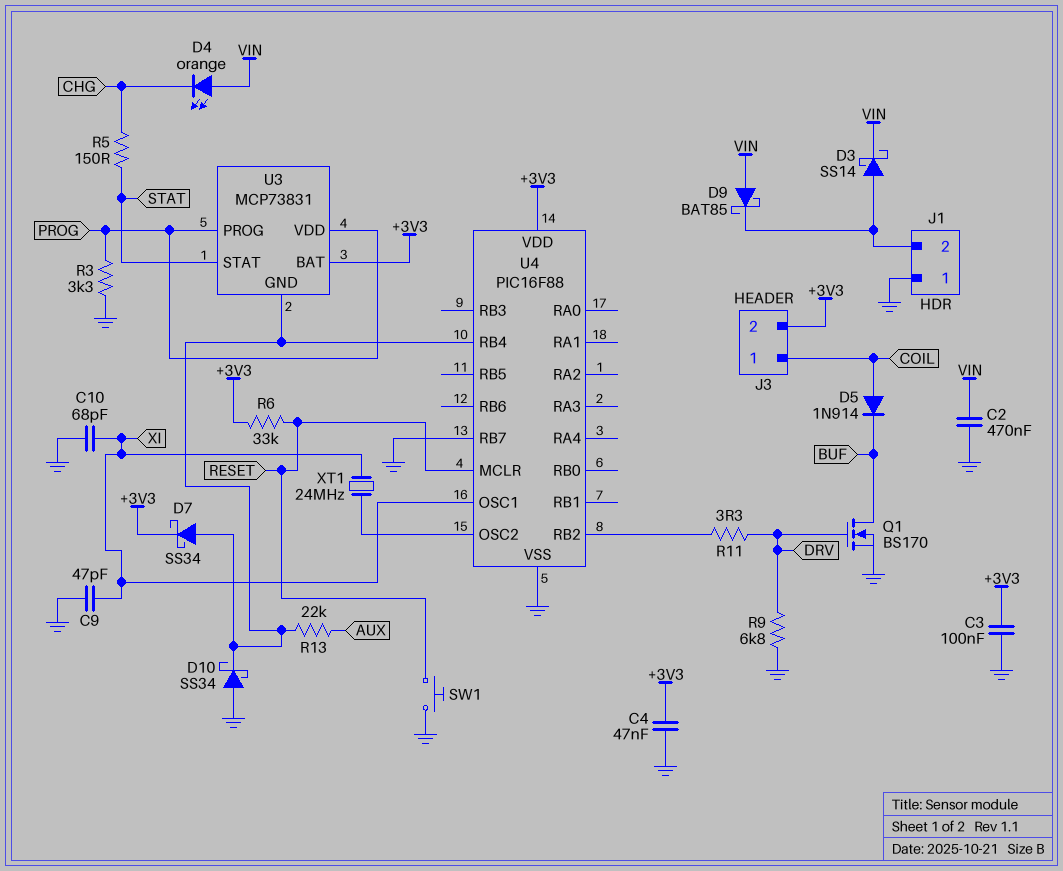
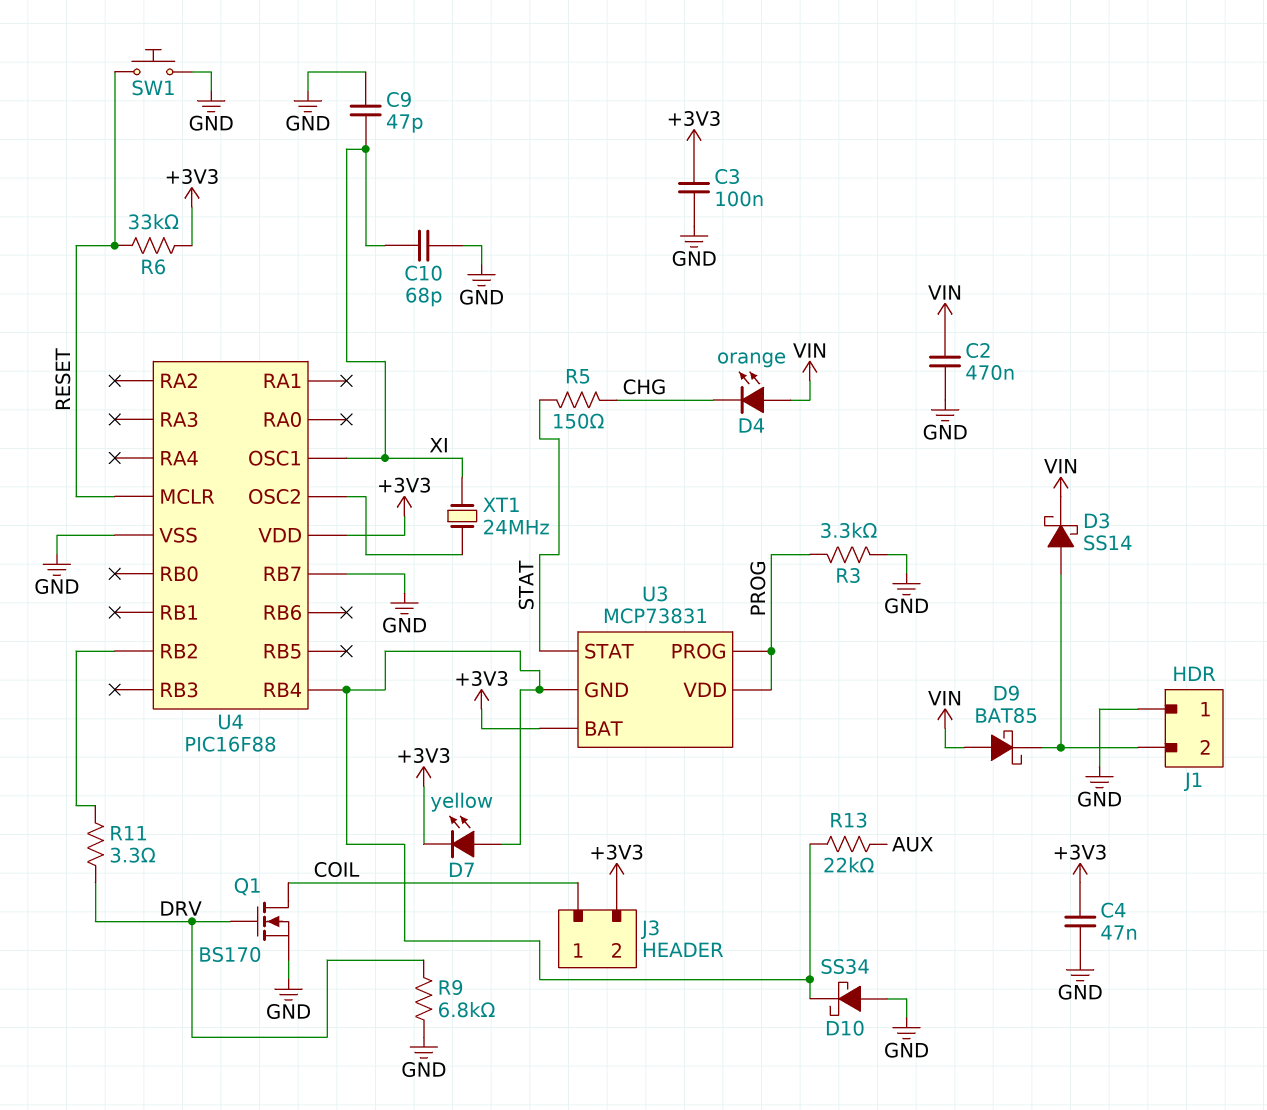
D5: diode 1N914 (A COIL, K BUF) -> none
D7: schottky SS34 (A U3/GND, K +3V3) -> LED yellow (A U3/GND, K +3V3)
Q1: NMOS BS170 (G DRV, D BUF, S GND) -> NMOS BS170 (G DRV, D COIL, S GND)

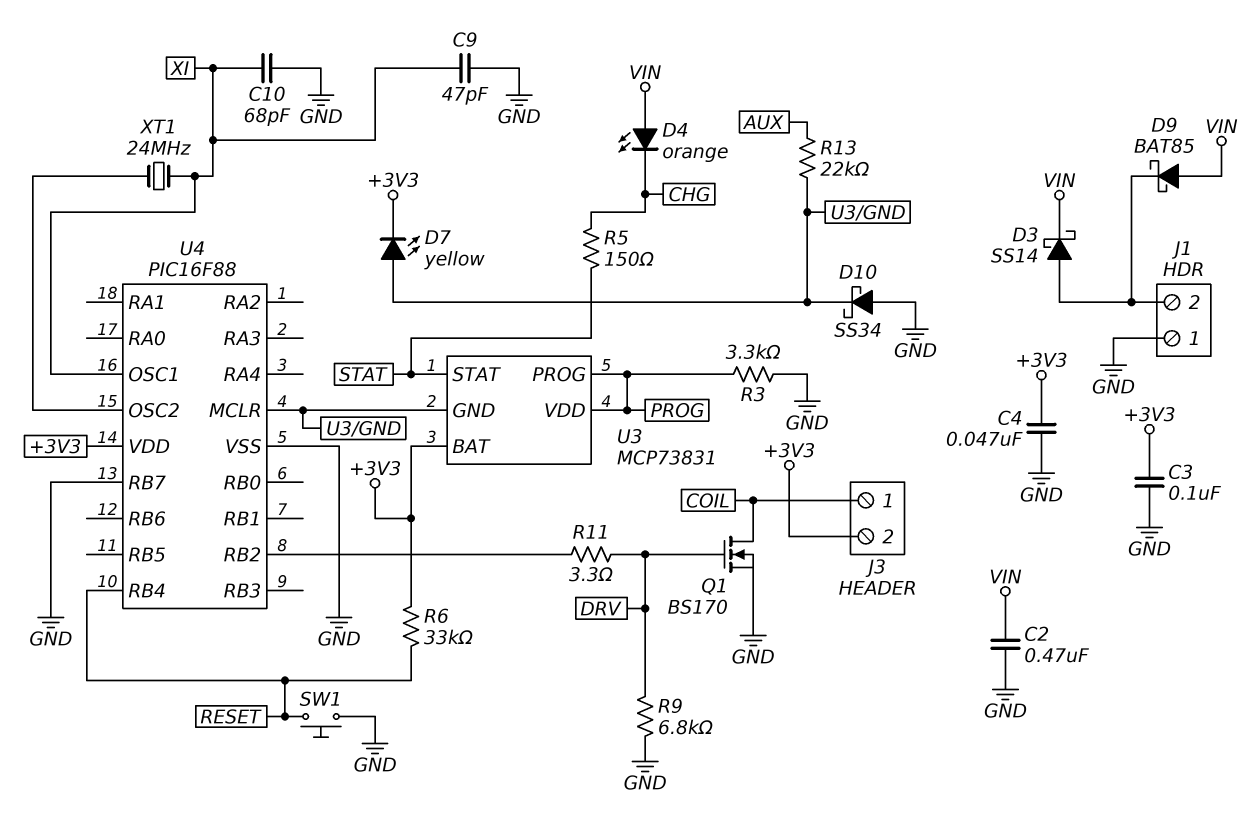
U4 pin MCLR: RESET -> U3/GND
U4 pin RB4: U3/GND -> RESET

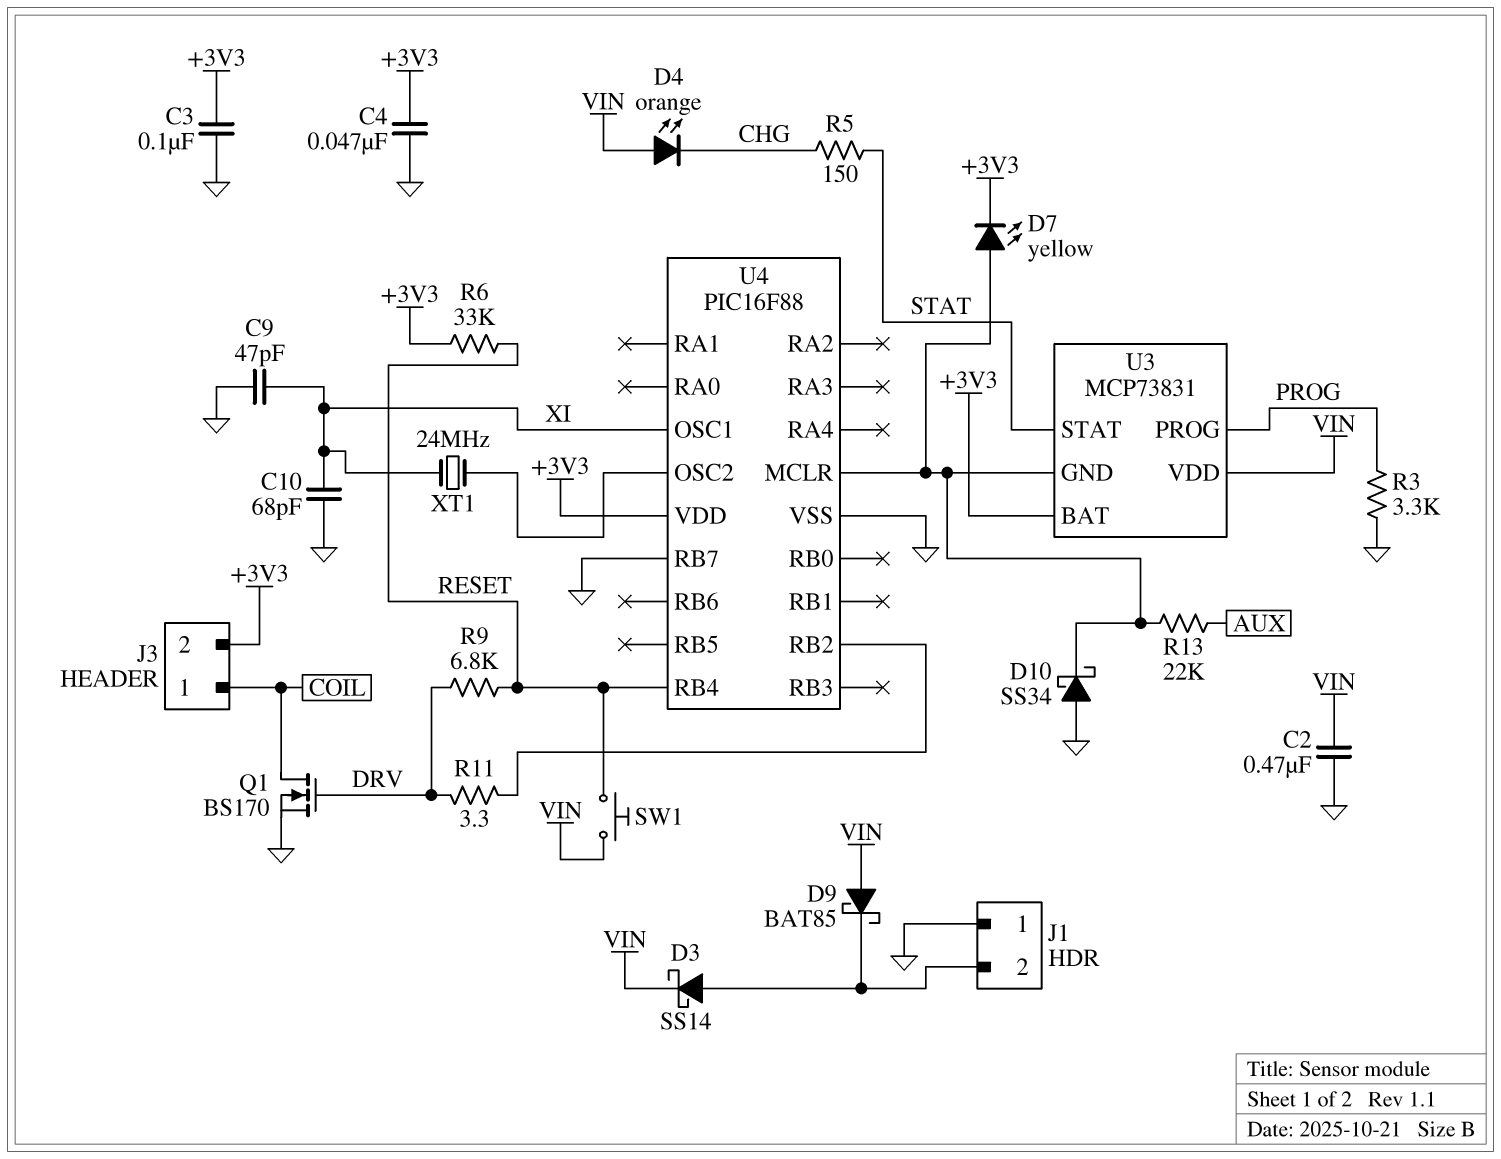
R9: 6.8k (DRV, GND) -> 6.8k (DRV, RESET)
SW1: button (GND, RESET) -> button (RESET, VIN)
U3 pin VDD: PROG -> VIN

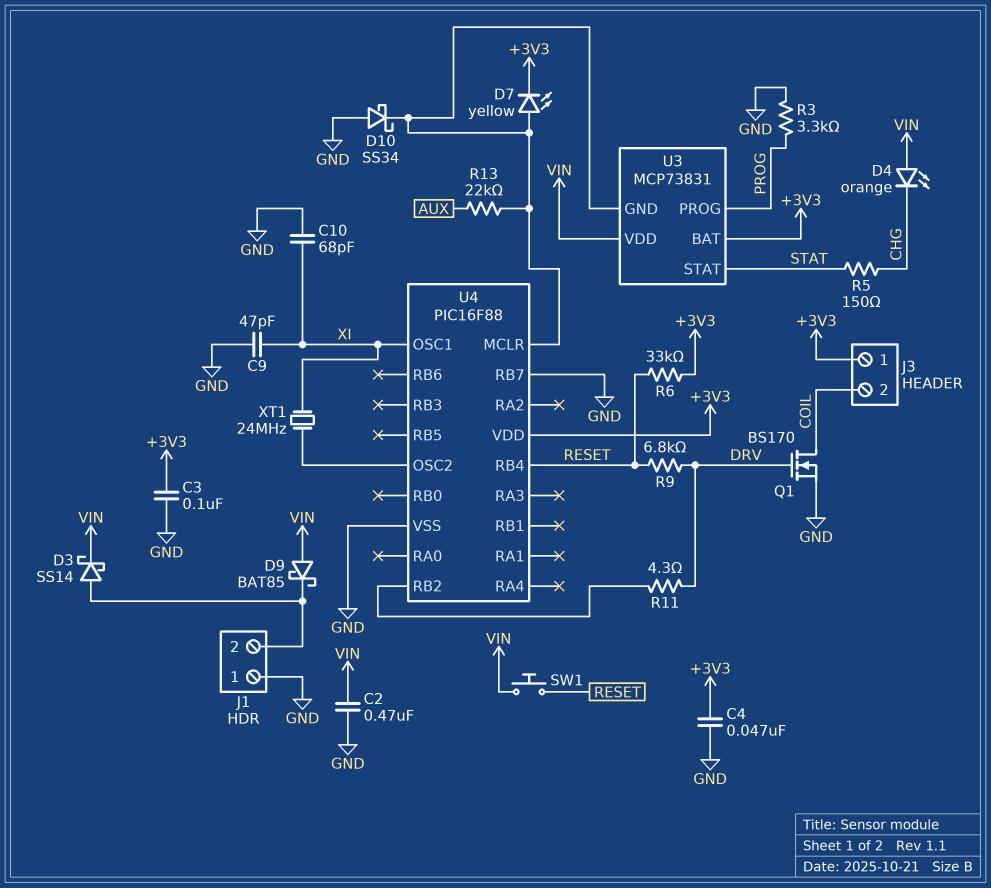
J3 pin 1: COIL -> +3V3
J3 pin 2: +3V3 -> COIL
R11: 3.3 (DRV, U4/RB2) -> 4.3 (DRV, U4/RB2)

